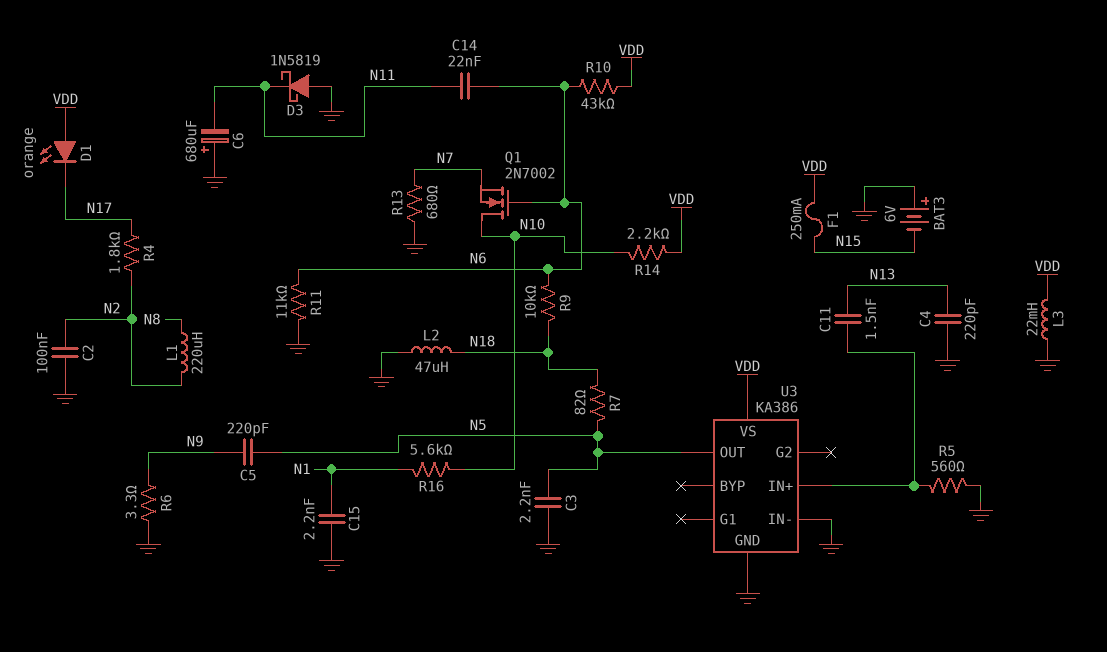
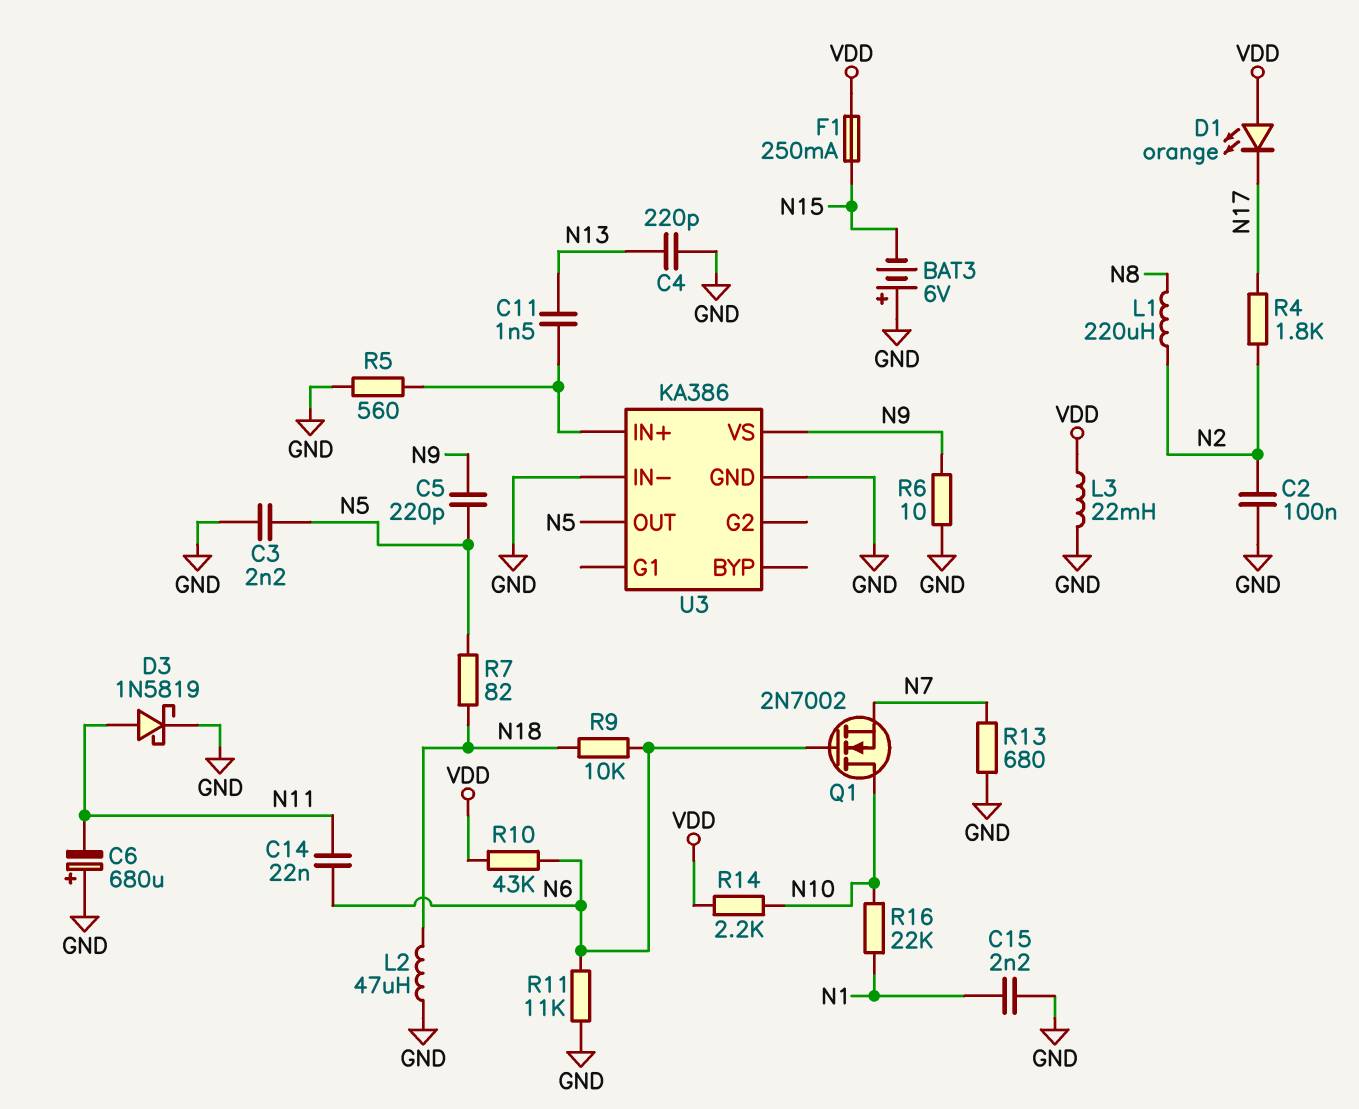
D3: schottky 1N5819 (A GND, K N11) -> schottky 1N5819 (A N11, K GND)
R6: 3.3 (GND, N9) -> 10 (GND, N9)
R16: 5.6k (N1, N10) -> 22k (N1, N10)
U3 pin VS: VDD -> N9

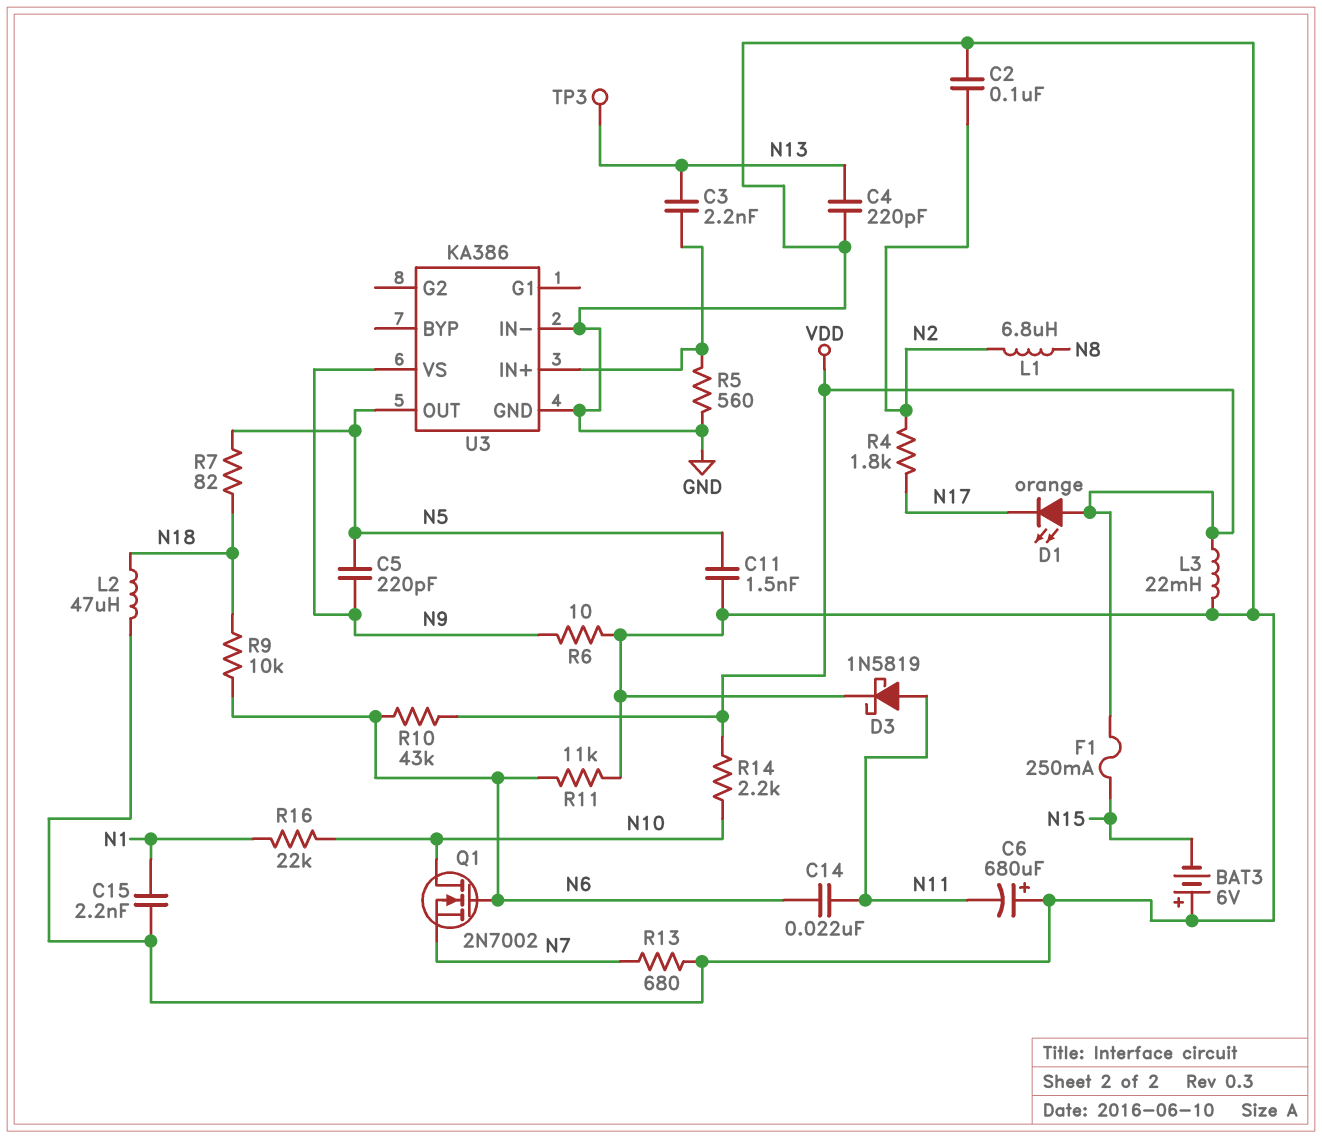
C3: 2.2nF (GND, N5) -> 2.2nF (N13, U3/IN+)
C11: 1.5nF (N13, U3/IN+) -> 1.5nF (GND, N5)
L1: 220uH (N2, N8) -> 6.8uH (N2, N8)
TP3: none -> test point (N13)

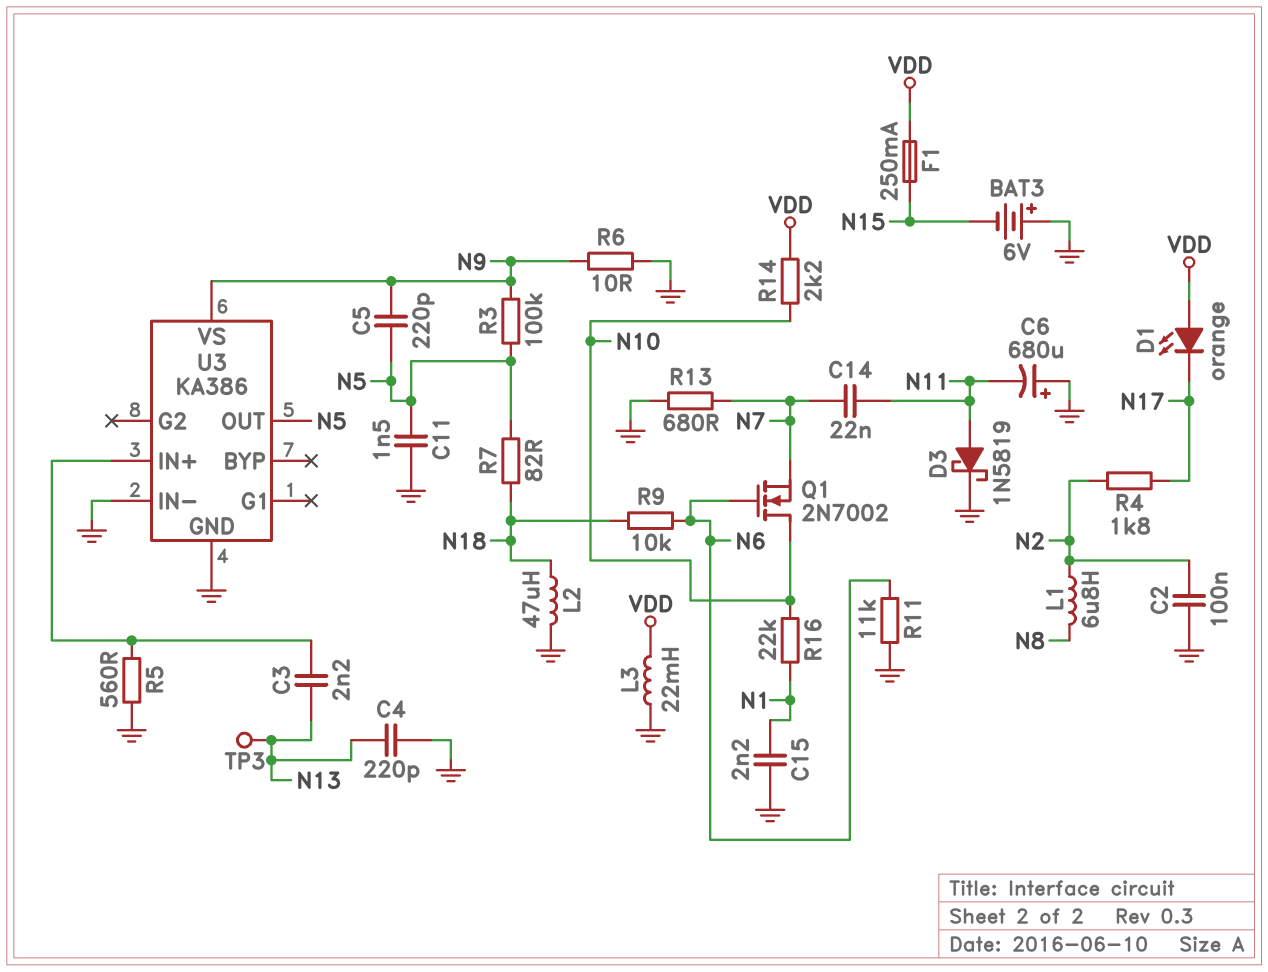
C14: 22nF (N6, N11) -> 22nF (N7, N11)
R3: none -> 100k (N5, N9)
R10: 43k (N6, VDD) -> none

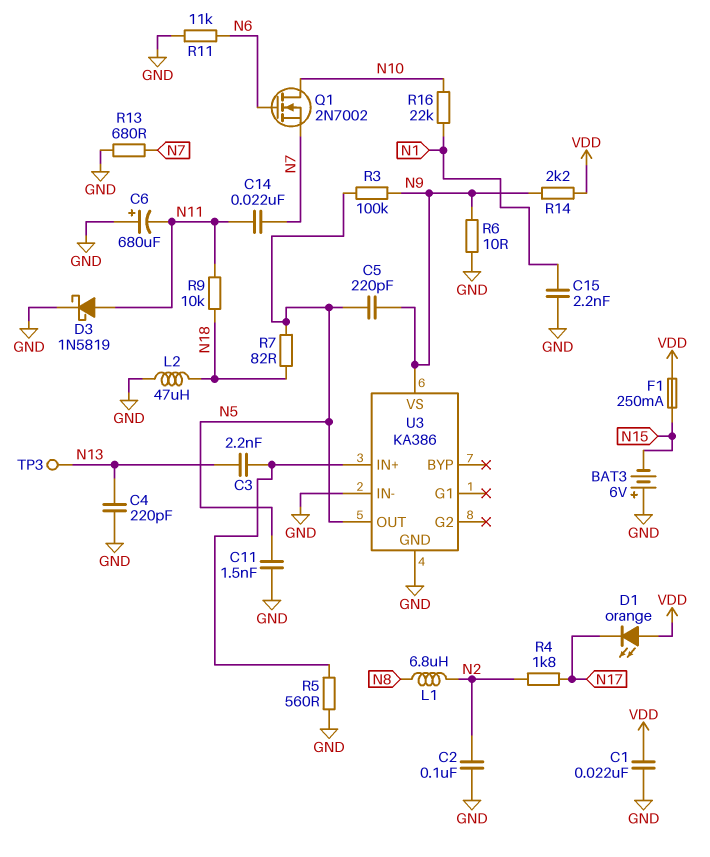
C1: none -> 22nF (GND, VDD)
L3: 22mH (GND, VDD) -> none
R9: 10k (N6, N18) -> 10k (N11, N18)
R14: 2.2k (N10, VDD) -> 2.2k (N9, VDD)

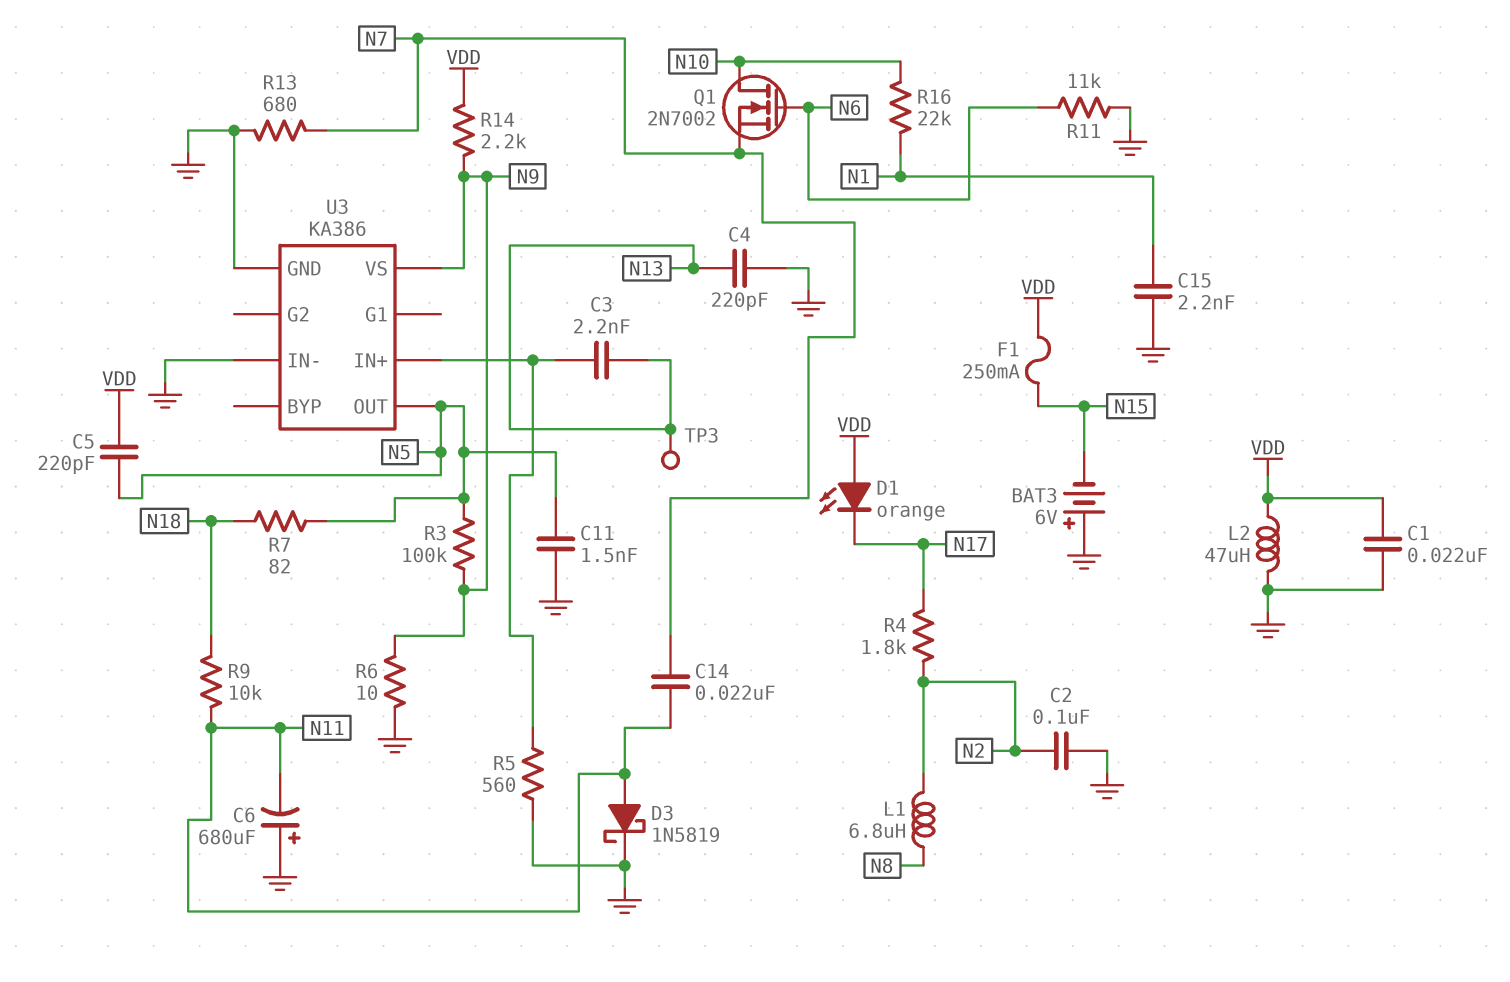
C5: 220pF (N5, N9) -> 220pF (N5, VDD)
L2: 47uH (GND, N18) -> 47uH (GND, VDD)

